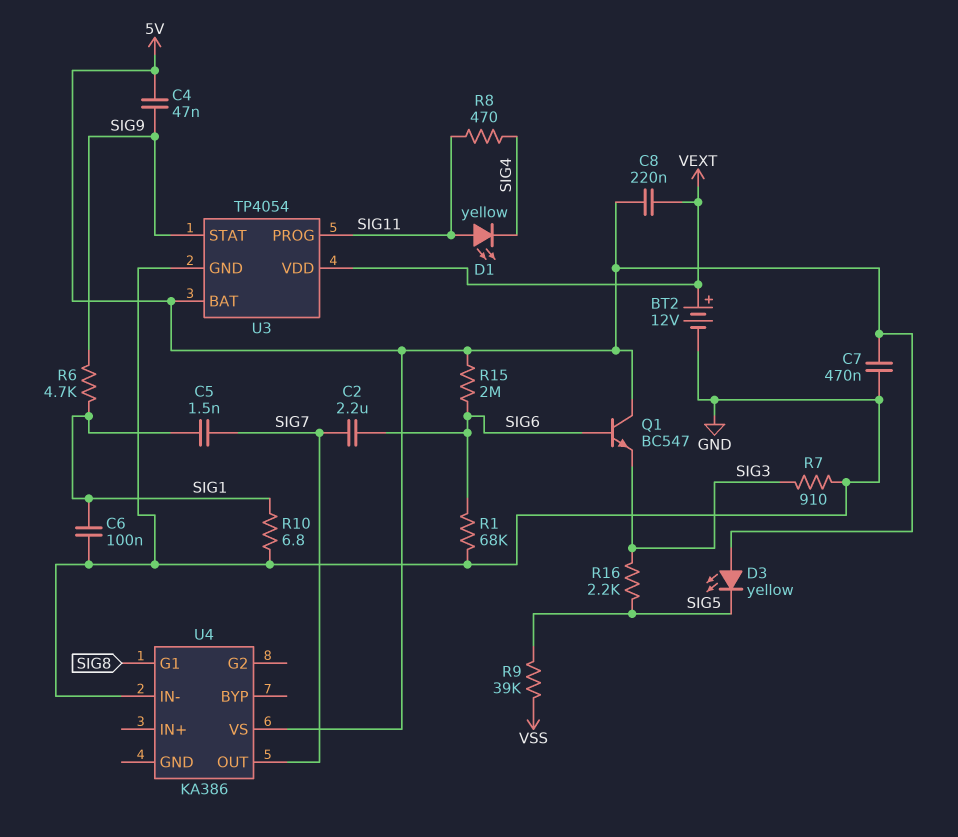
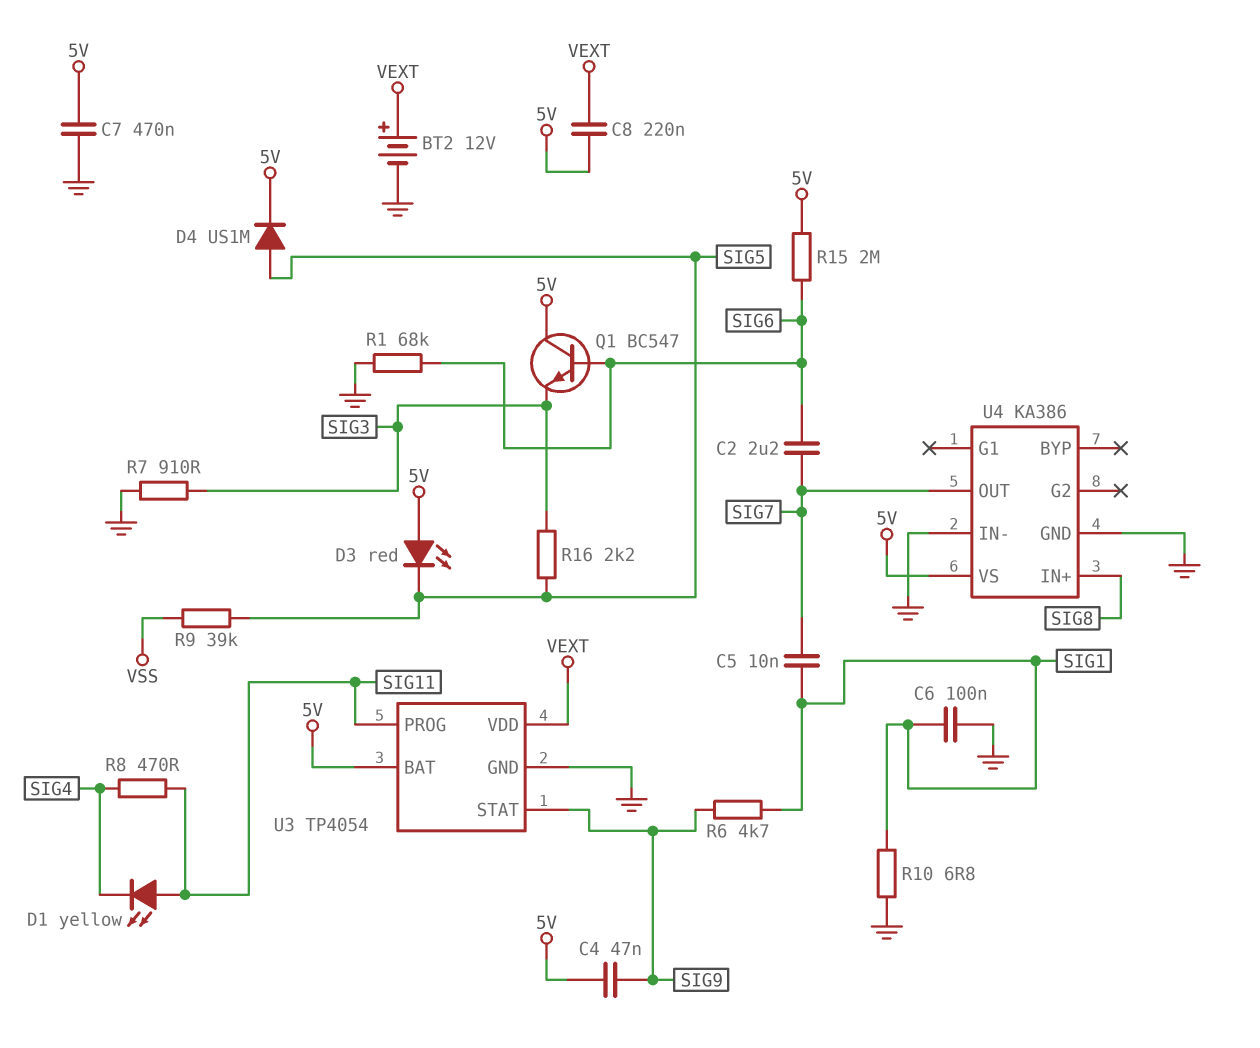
C5: 1.5nF (SIG1, SIG7) -> 10nF (SIG1, SIG7)
D3: LED yellow (A 5V, K SIG5) -> LED red (A 5V, K SIG5)
D4: none -> diode US1M (A SIG5, K 5V)
U4 pin G1: SIG8 -> none
U4 pin GND: none -> GND
U4 pin IN+: none -> SIG8

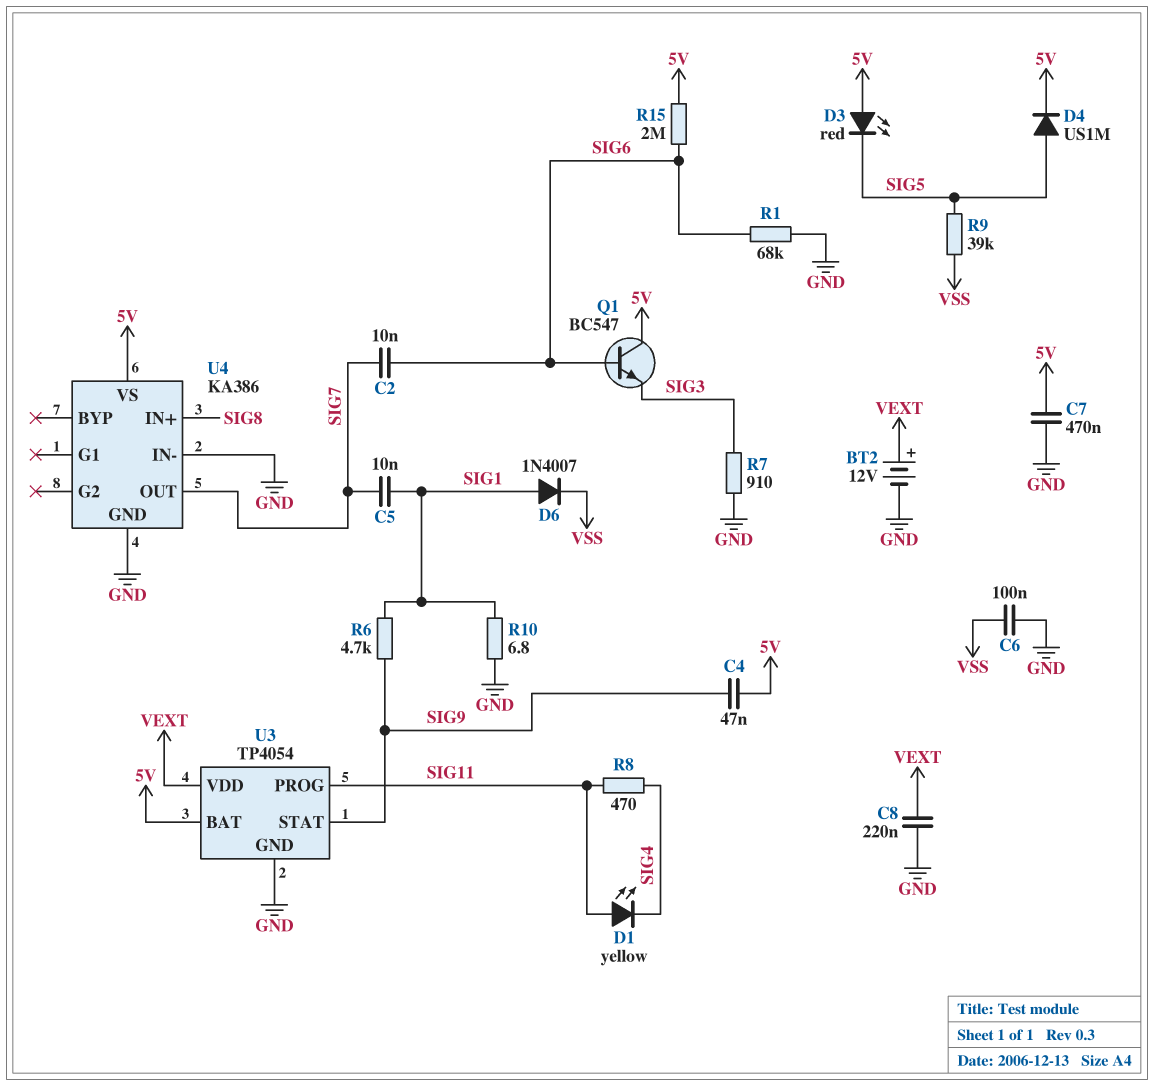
C2: 2.2uF (SIG6, SIG7) -> 10nF (SIG6, SIG7)
C6: 100nF (GND, SIG1) -> 100nF (GND, VSS)
C8: 220nF (5V, VEXT) -> 220nF (GND, VEXT)
D6: none -> diode 1N4007 (A SIG1, K VSS)
R16: 2.2k (SIG3, SIG5) -> none

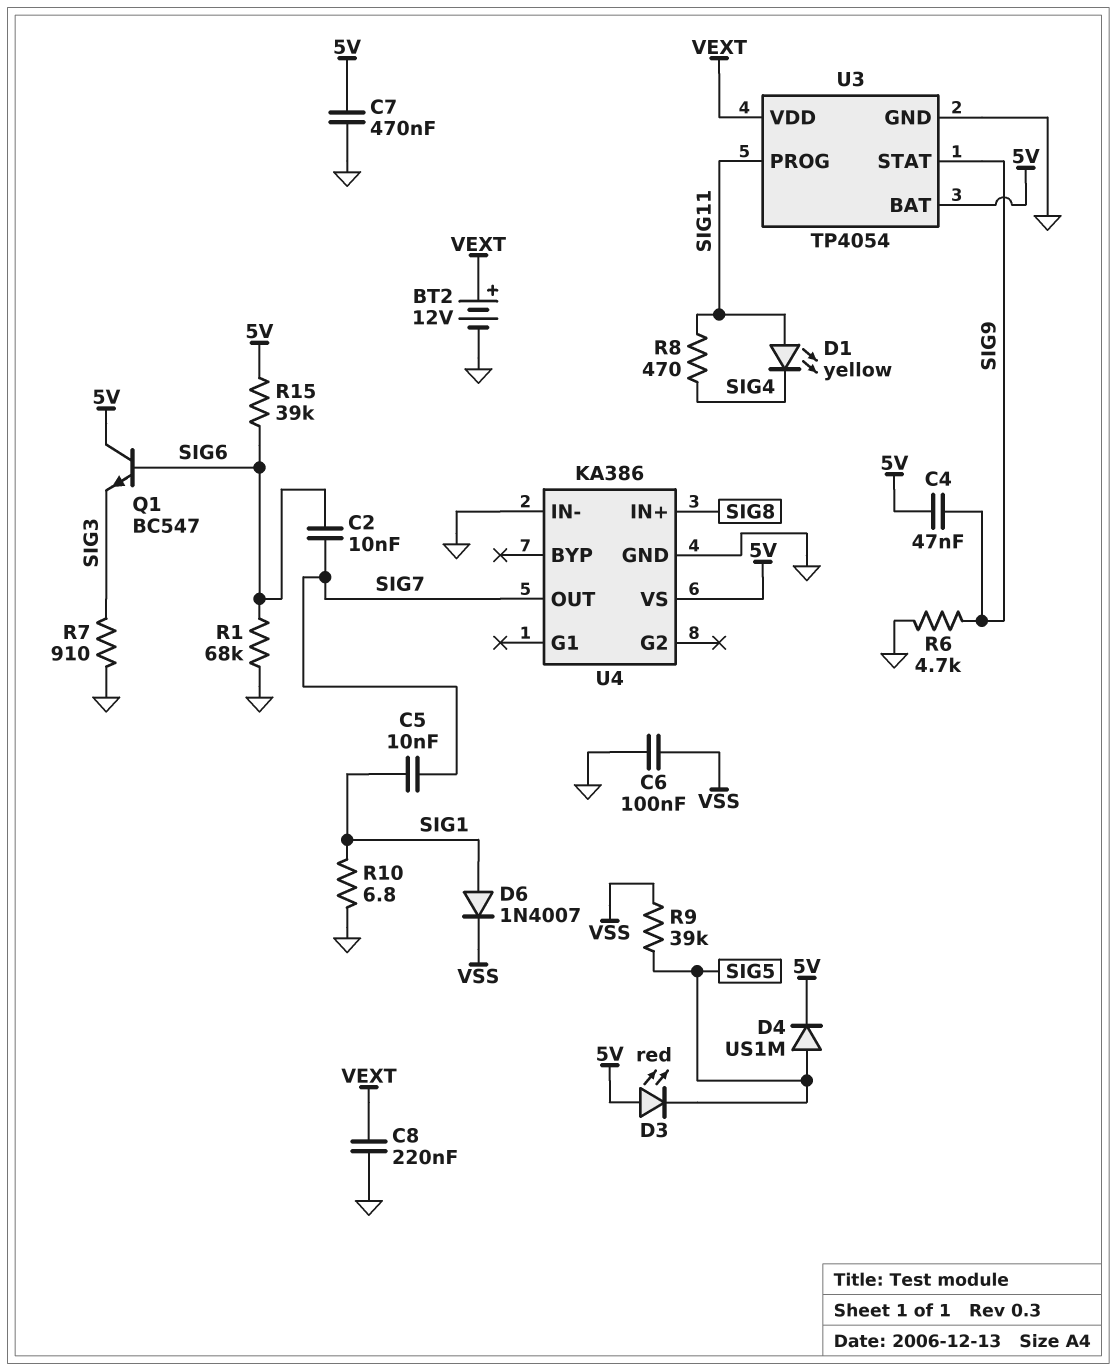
R6: 4.7k (SIG1, SIG9) -> 4.7k (GND, SIG9)
R15: 2M (5V, SIG6) -> 39k (5V, SIG6)

